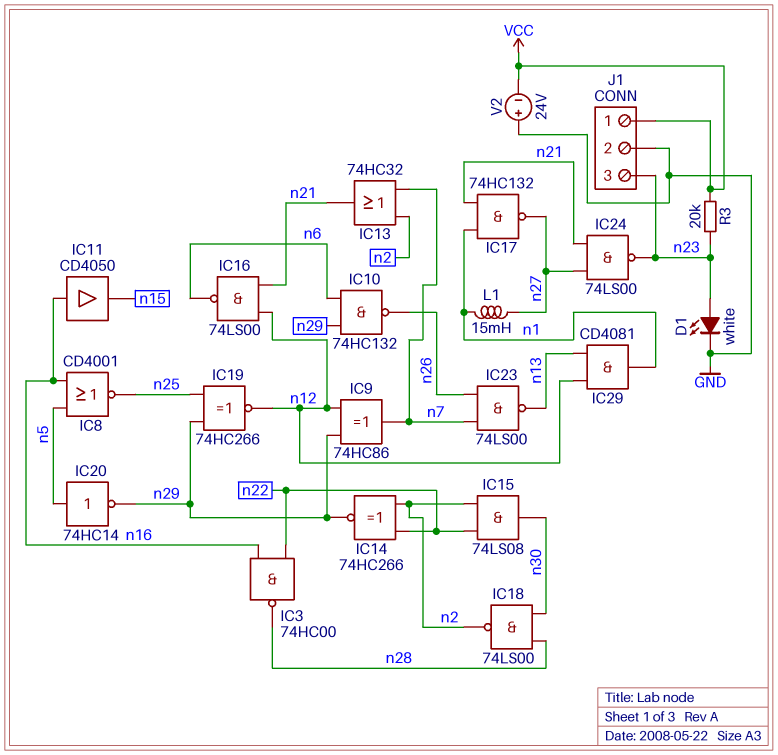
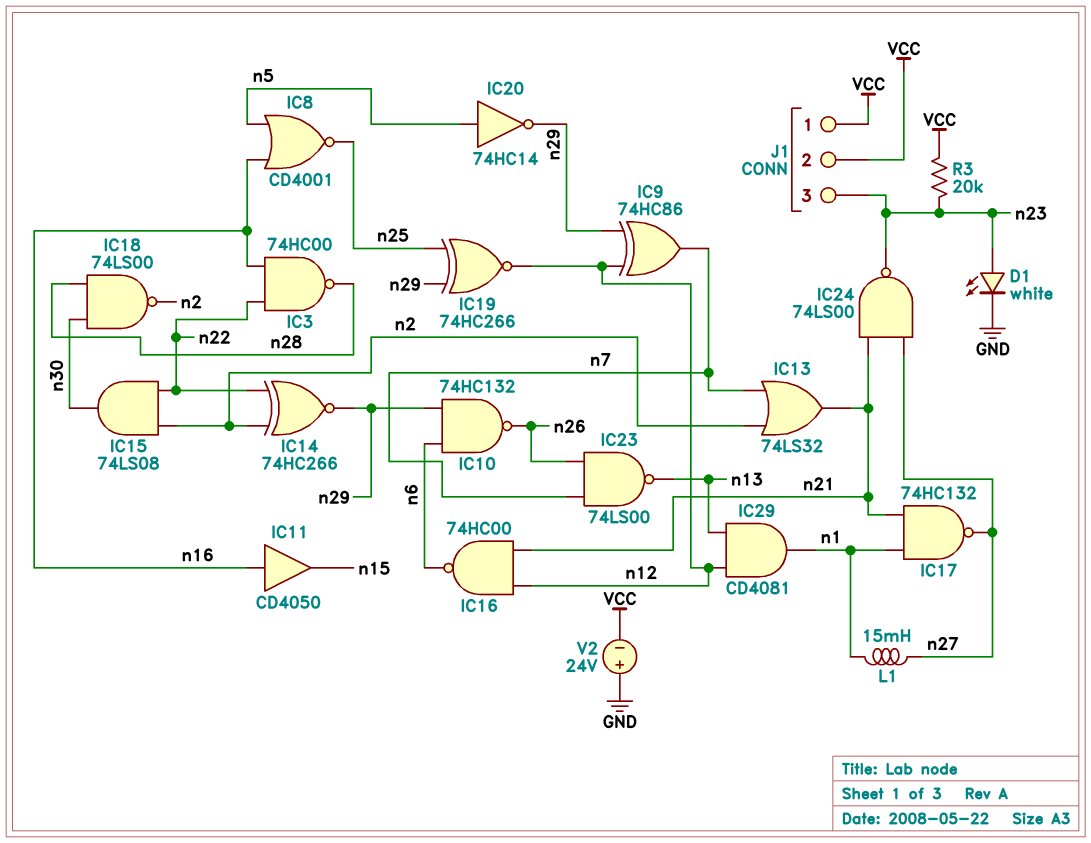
IC13: OR 74HC32 (in n2, in n7, out n21) -> OR 74LS32 (in n2, in n7, out n21)
IC16: NAND 74LS00 (in n12, in n21, out n6) -> NAND 74HC00 (in n12, in n21, out n6)
J1 pin 2: GND -> VCC

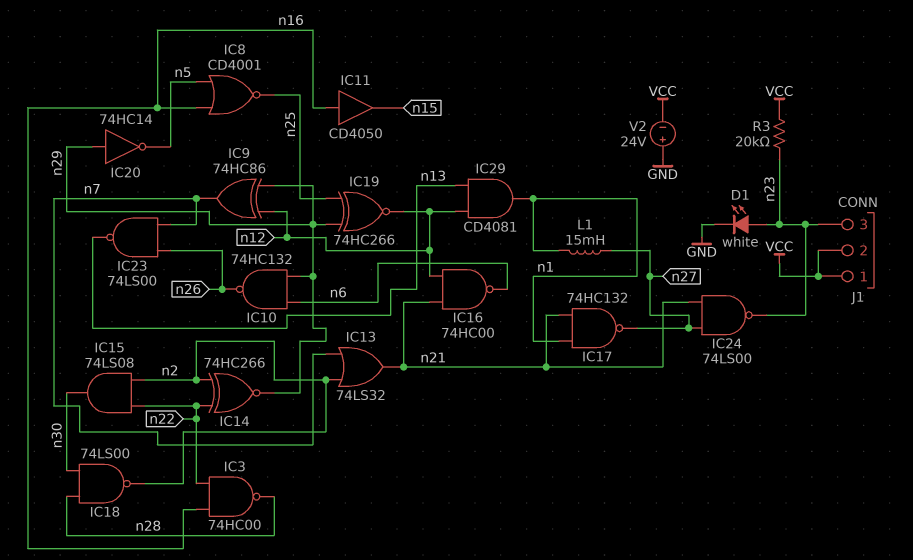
IC20: NOT 74HC14 (in n5, out n29) -> NOT 74HC14 (in n29, out n5)

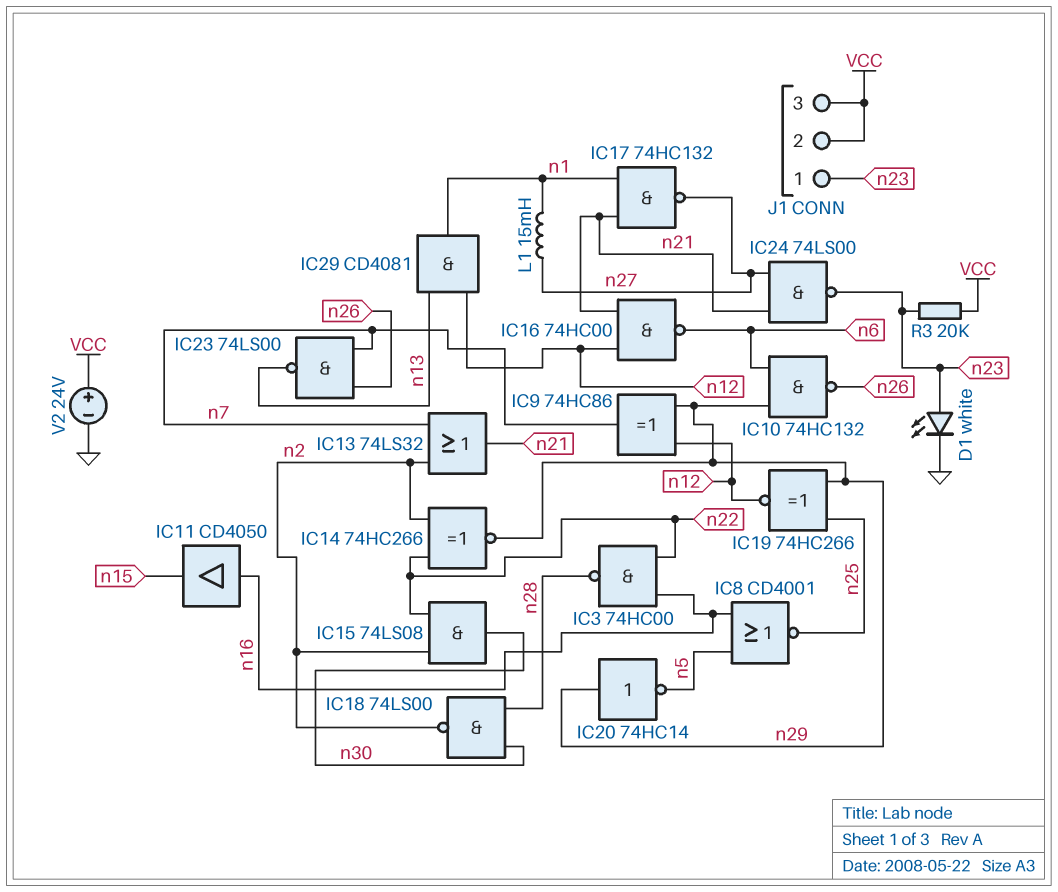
J1 pin 1: VCC -> n23
J1 pin 3: n23 -> VCC
V2: 24V (plus GND, minus VCC) -> 24V (plus VCC, minus GND)

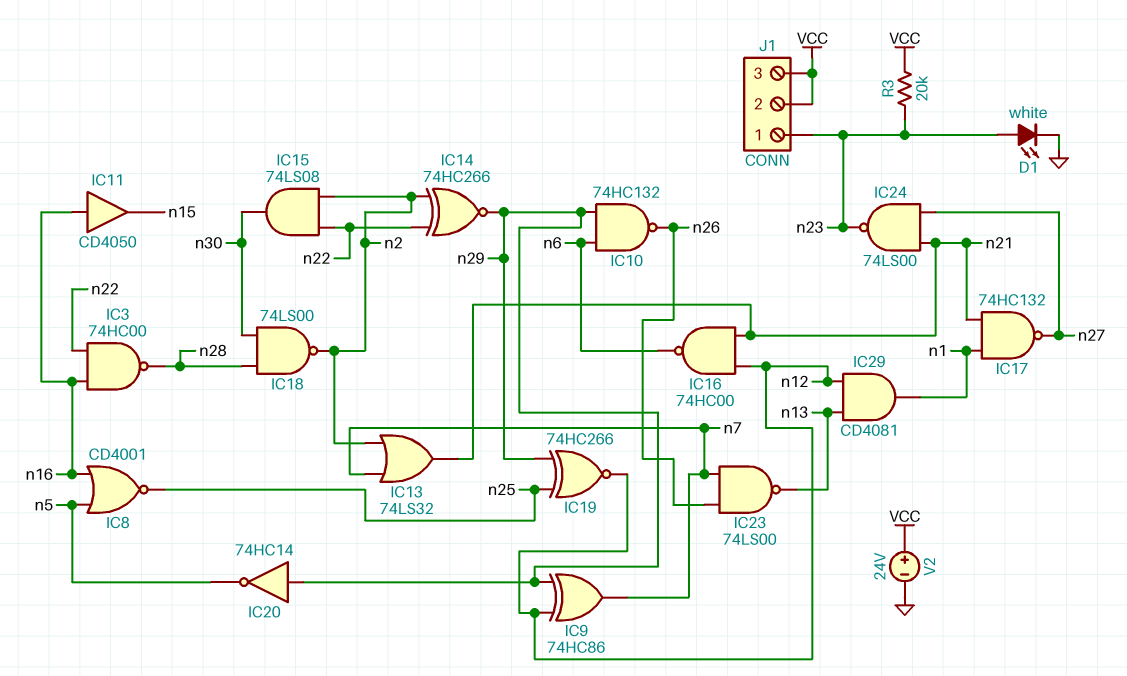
L1: 15mH (n1, n27) -> none

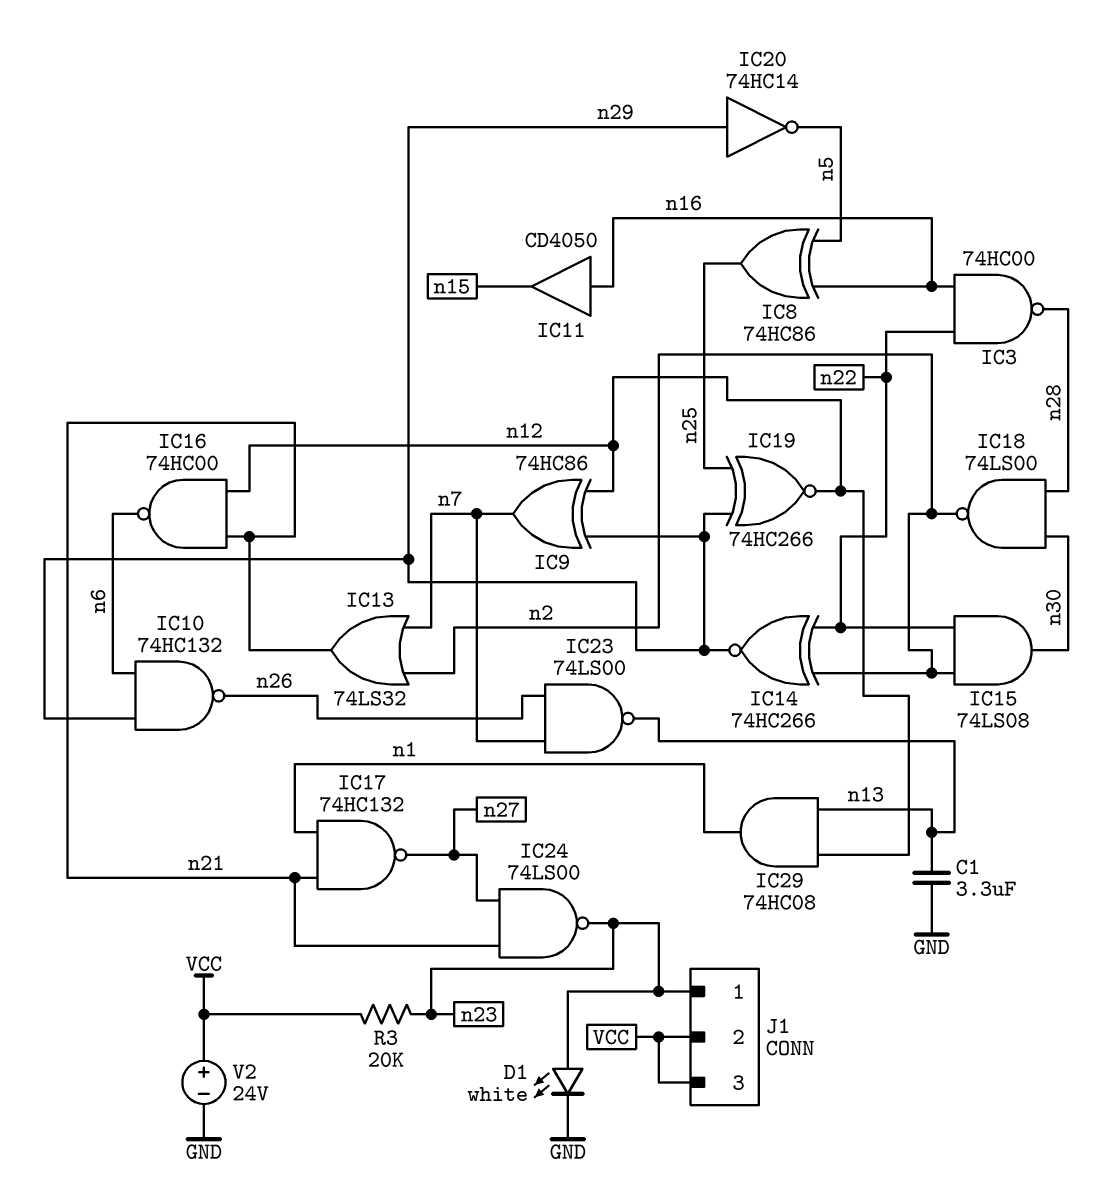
C1: none -> 3.3uF (GND, n13)
IC8: NOR CD4001 (in n5, in n16, out n25) -> XOR 74HC86 (in n5, in n16, out n25)
IC29: AND CD4081 (in n12, in n13, out n1) -> AND 74HC08 (in n12, in n13, out n1)

